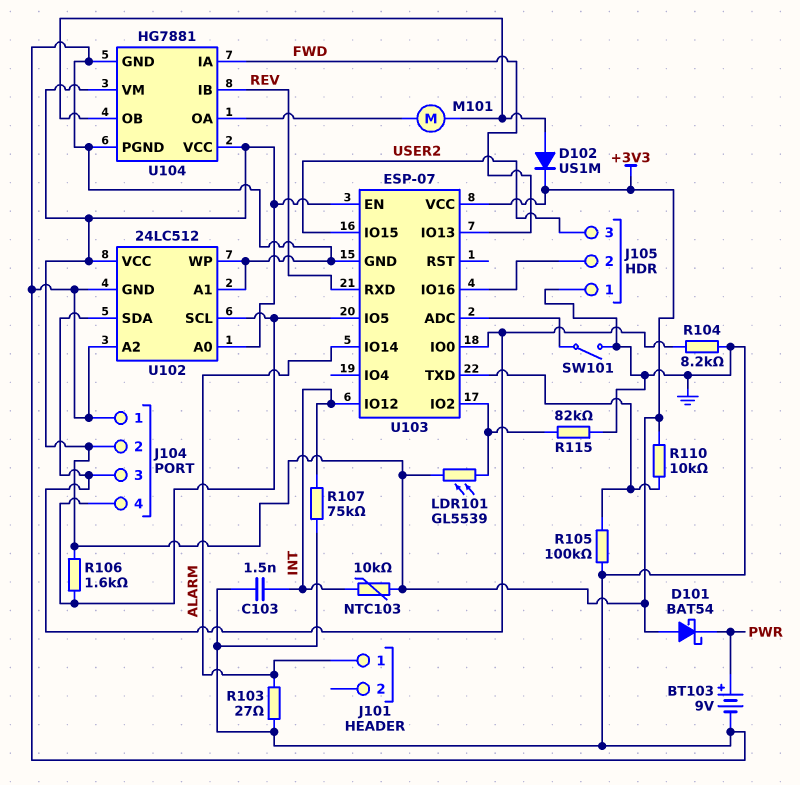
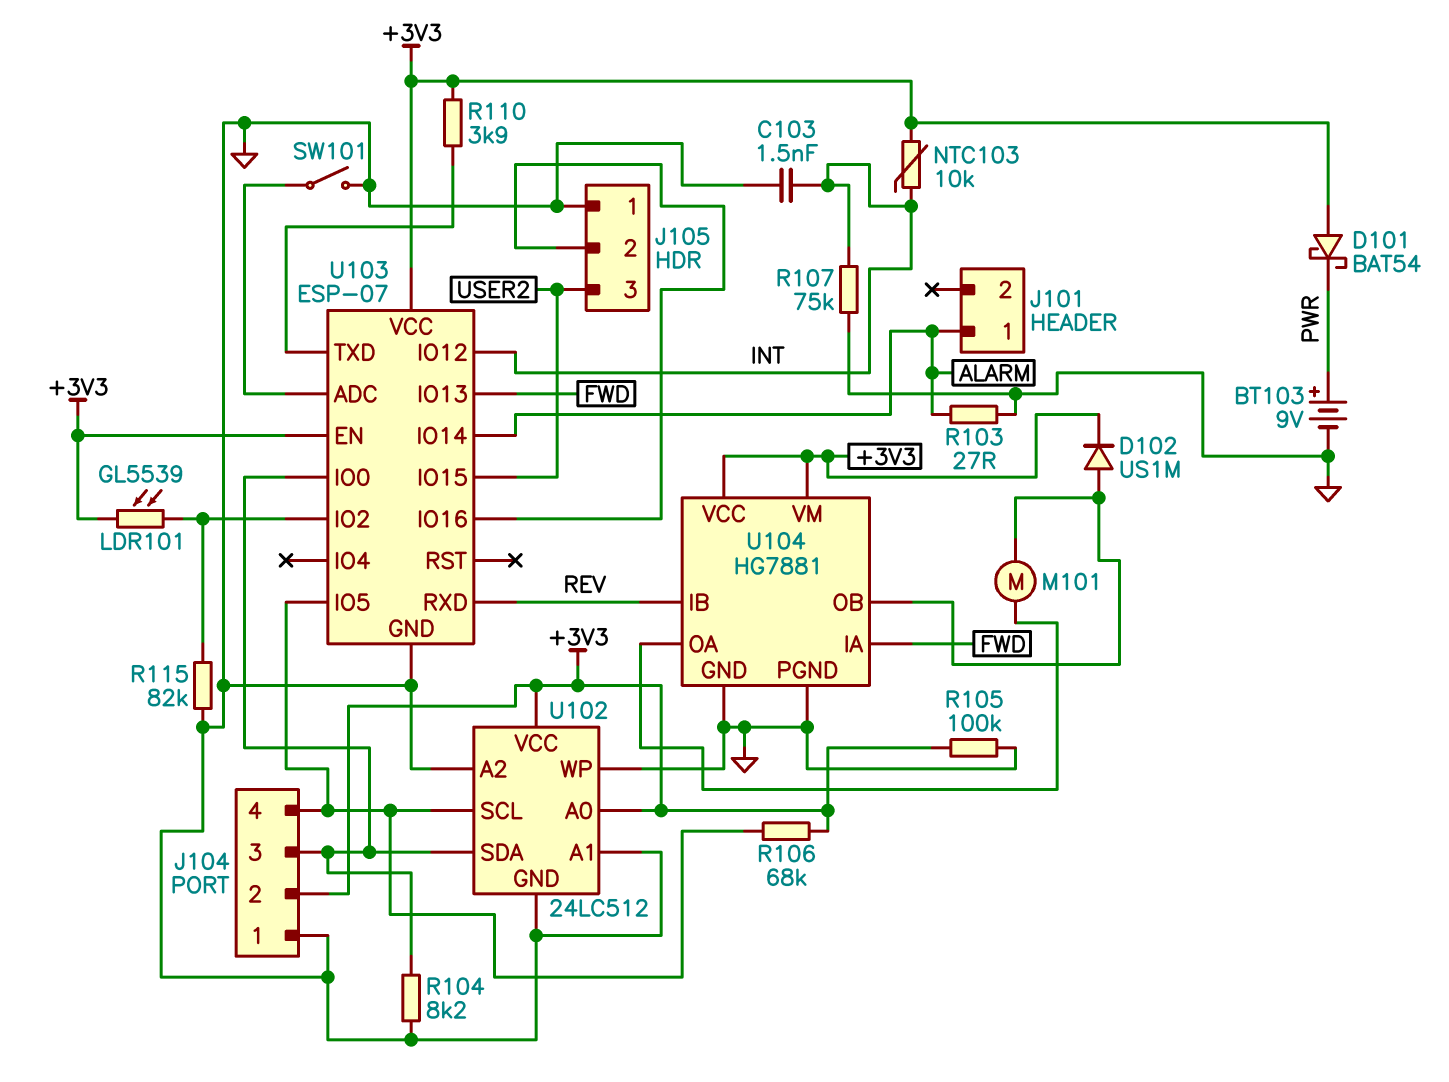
R105: 100k (GND, U103/TXD) -> 100k (+3V3, GND)
R106: 1.6k (+3V3, J104/4) -> 68k (+3V3, J104/4)
R110: 10k (+3V3, U103/TXD) -> 3.9k (+3V3, U103/TXD)

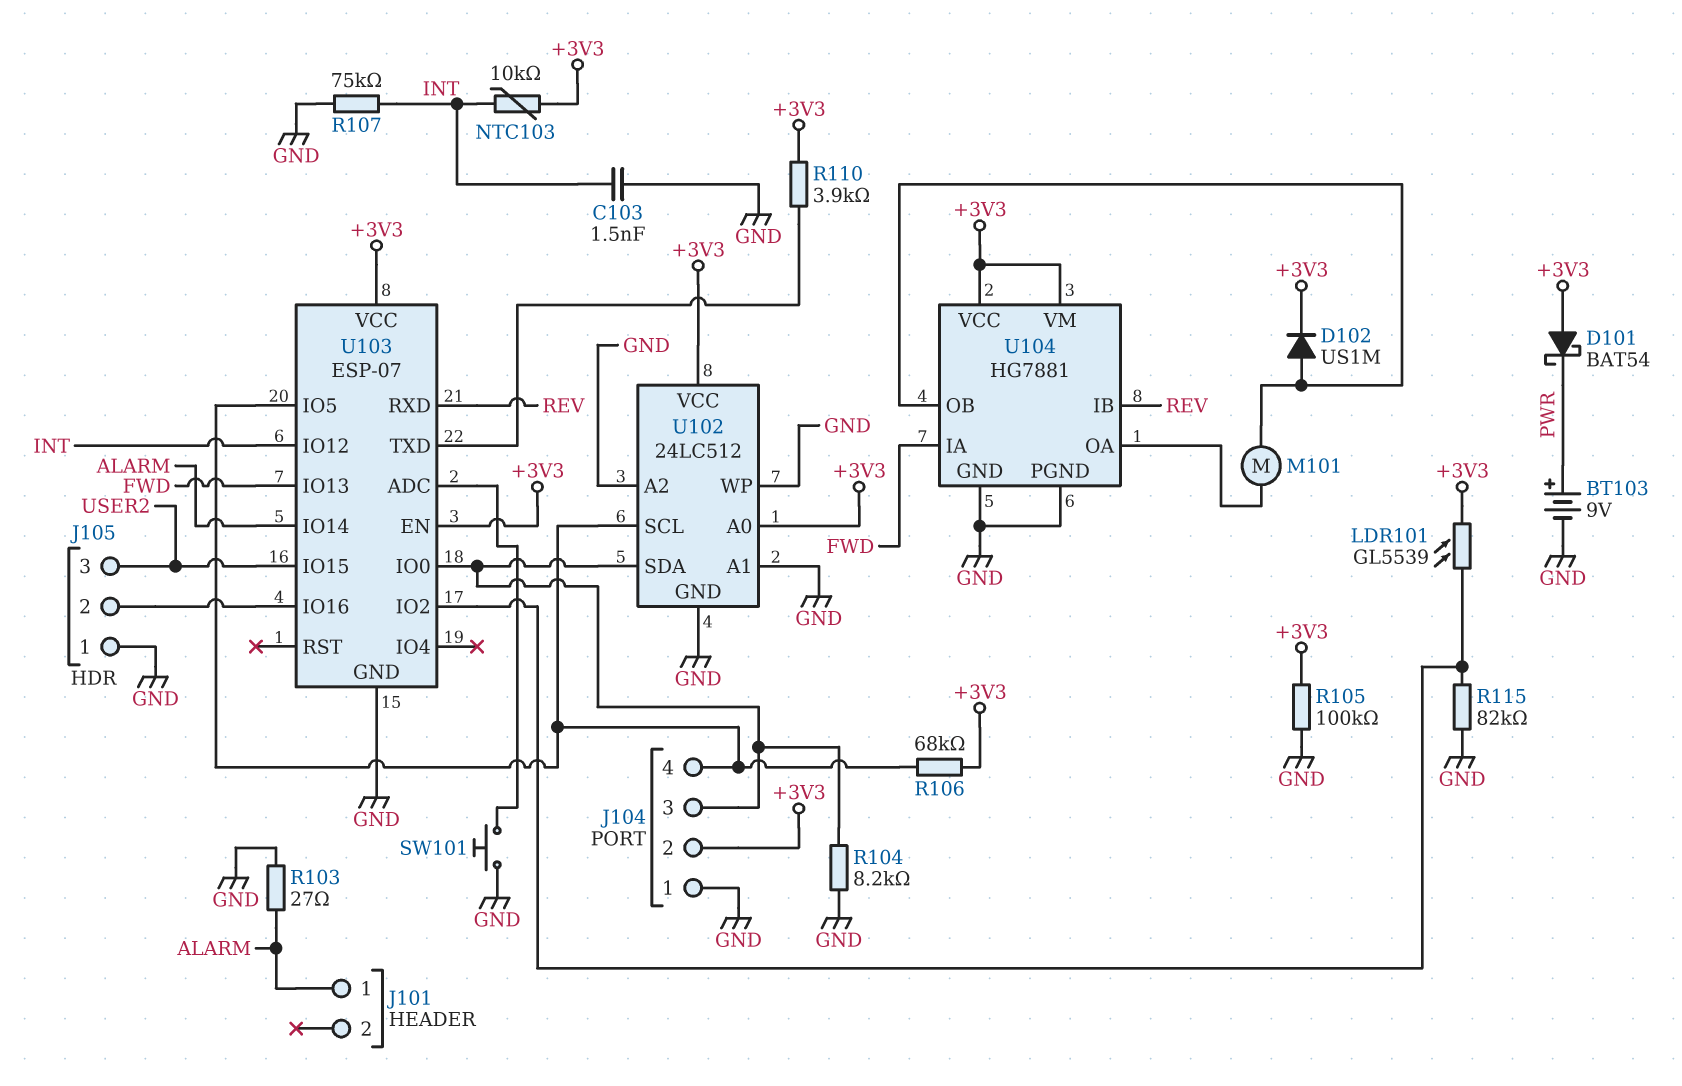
SW101: switch (GND, U103/ADC) -> button (GND, U103/ADC)

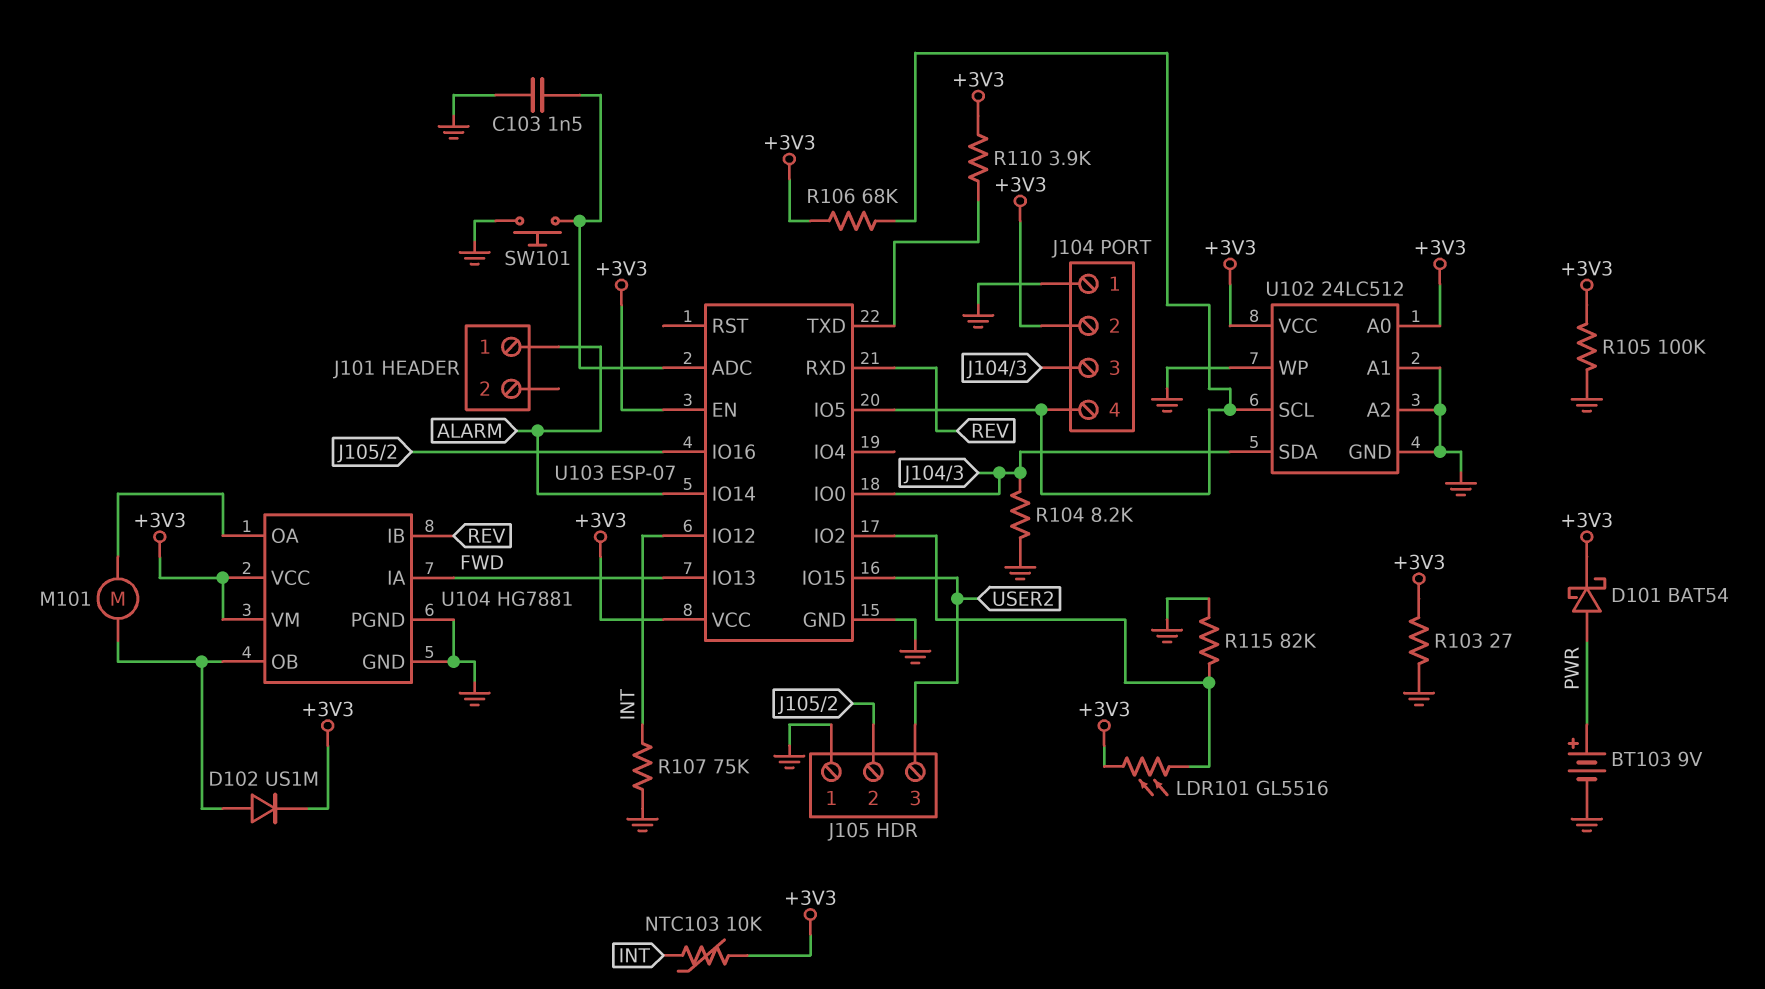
C103: 1.5nF (GND, INT) -> 1.5nF (GND, U103/ADC)
D101: schottky BAT54 (A +3V3, K PWR) -> schottky BAT54 (A PWR, K +3V3)
LDR101: GL5539 (+3V3, U103/IO2) -> GL5516 (+3V3, U103/IO2)
R103: 27 (ALARM, GND) -> 27 (+3V3, GND)

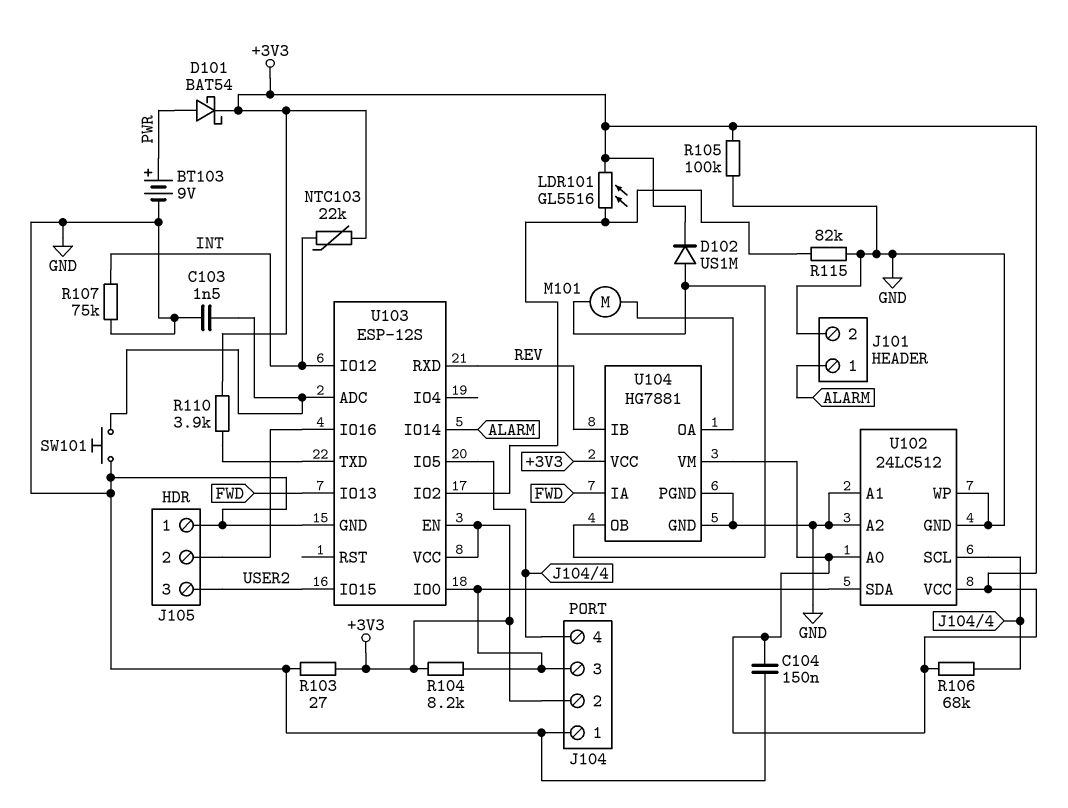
C104: none -> 150nF (+3V3, GND)
J101 pin 2: none -> GND
NTC103: 10k (+3V3, INT) -> 22k (+3V3, INT)
R104: 8.2k (GND, J104/3) -> 8.2k (+3V3, J104/3)
U103: ESP-07 -> ESP-12S

